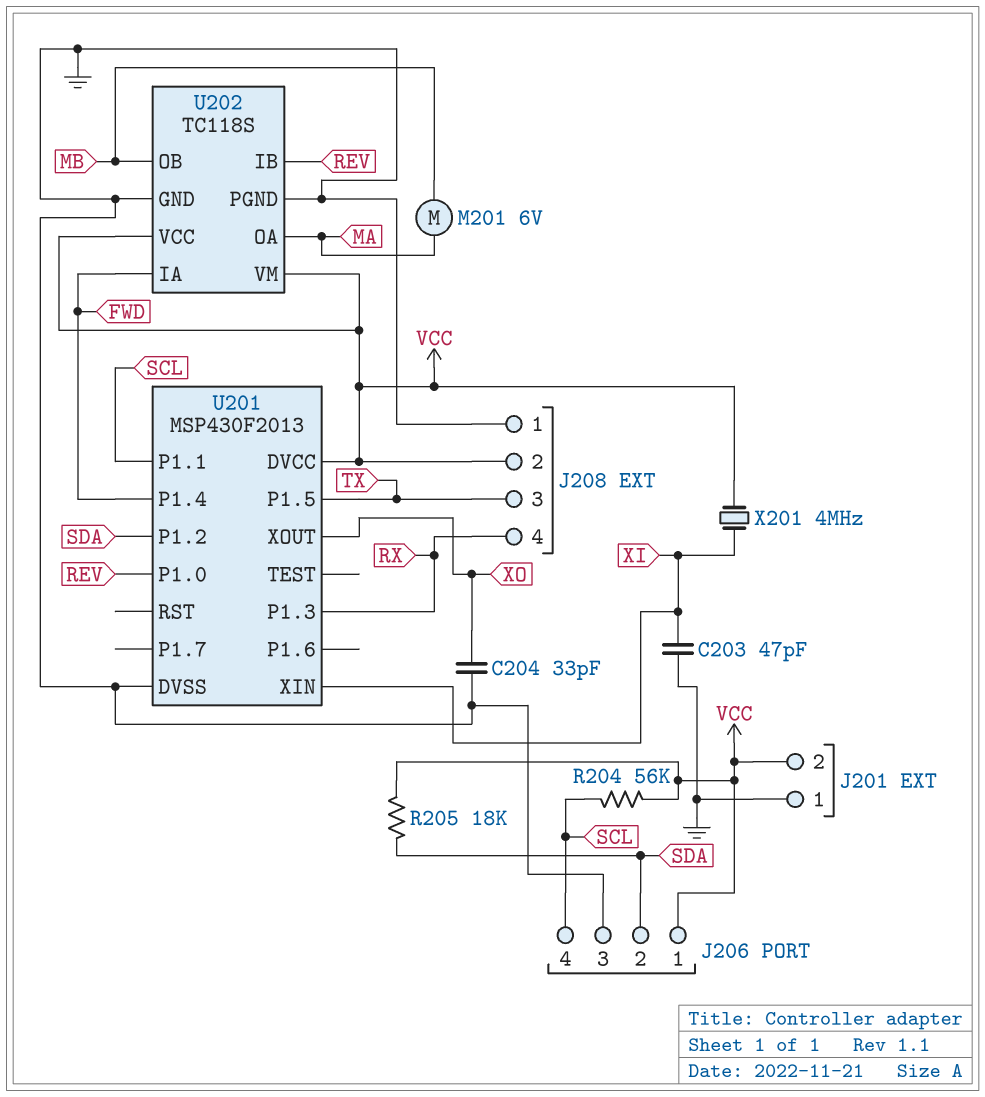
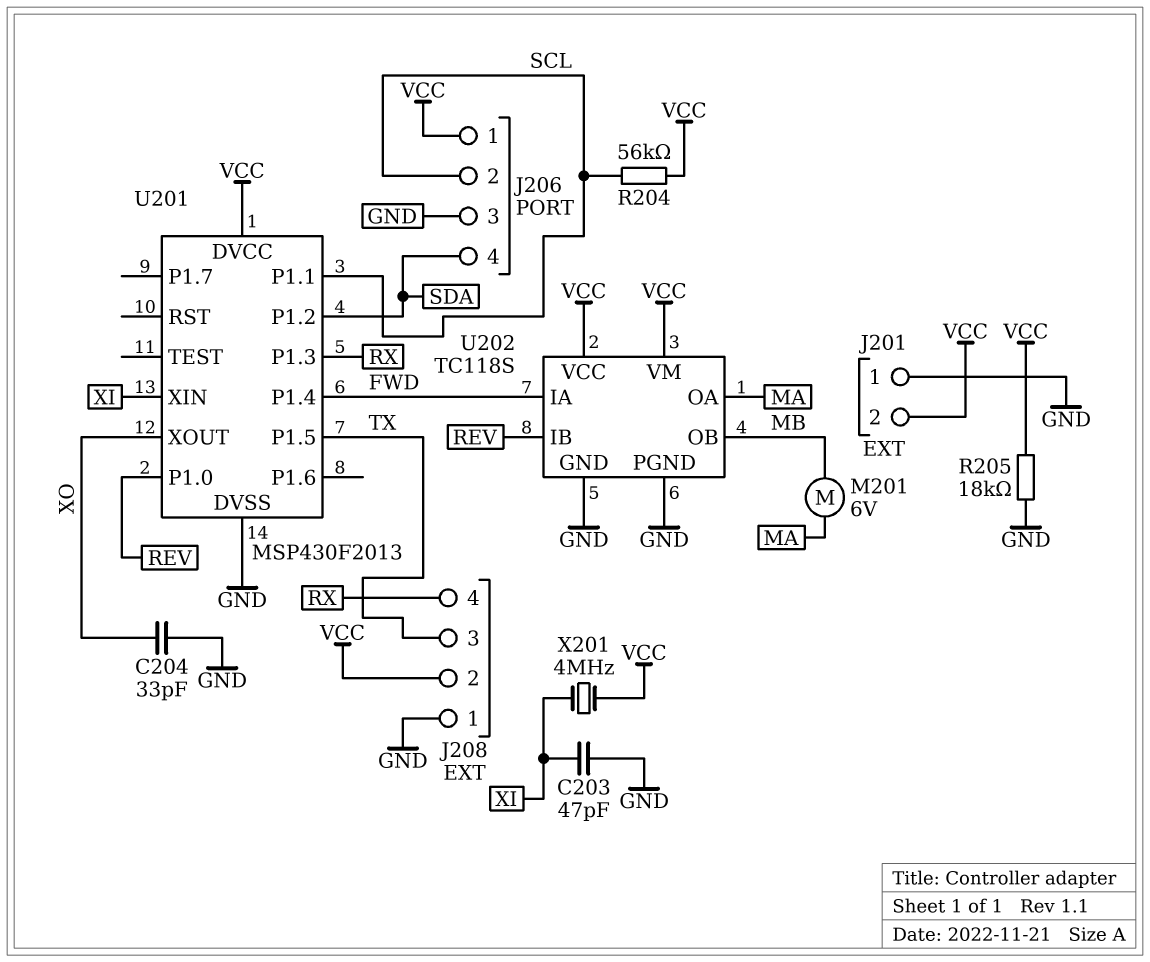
J206 pin 2: SDA -> SCL
J206 pin 4: SCL -> SDA
R205: 18k (SDA, VCC) -> 18k (GND, VCC)

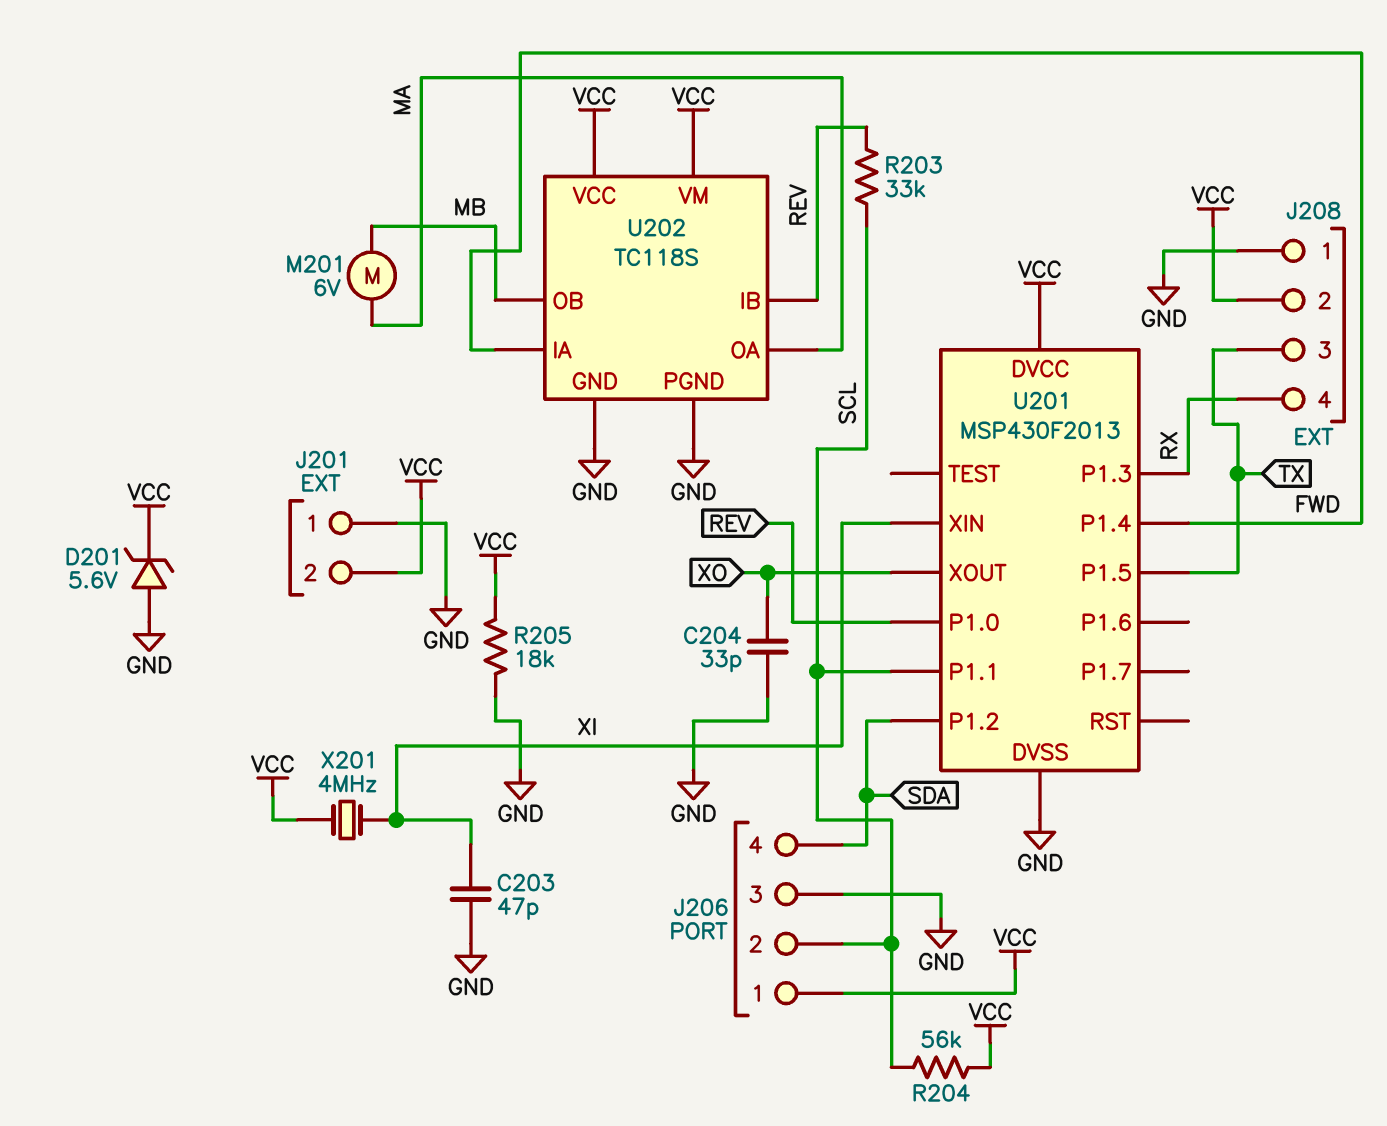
D201: none -> zener 5.6V (A GND, K VCC)
R203: none -> 33k (REV, SCL)

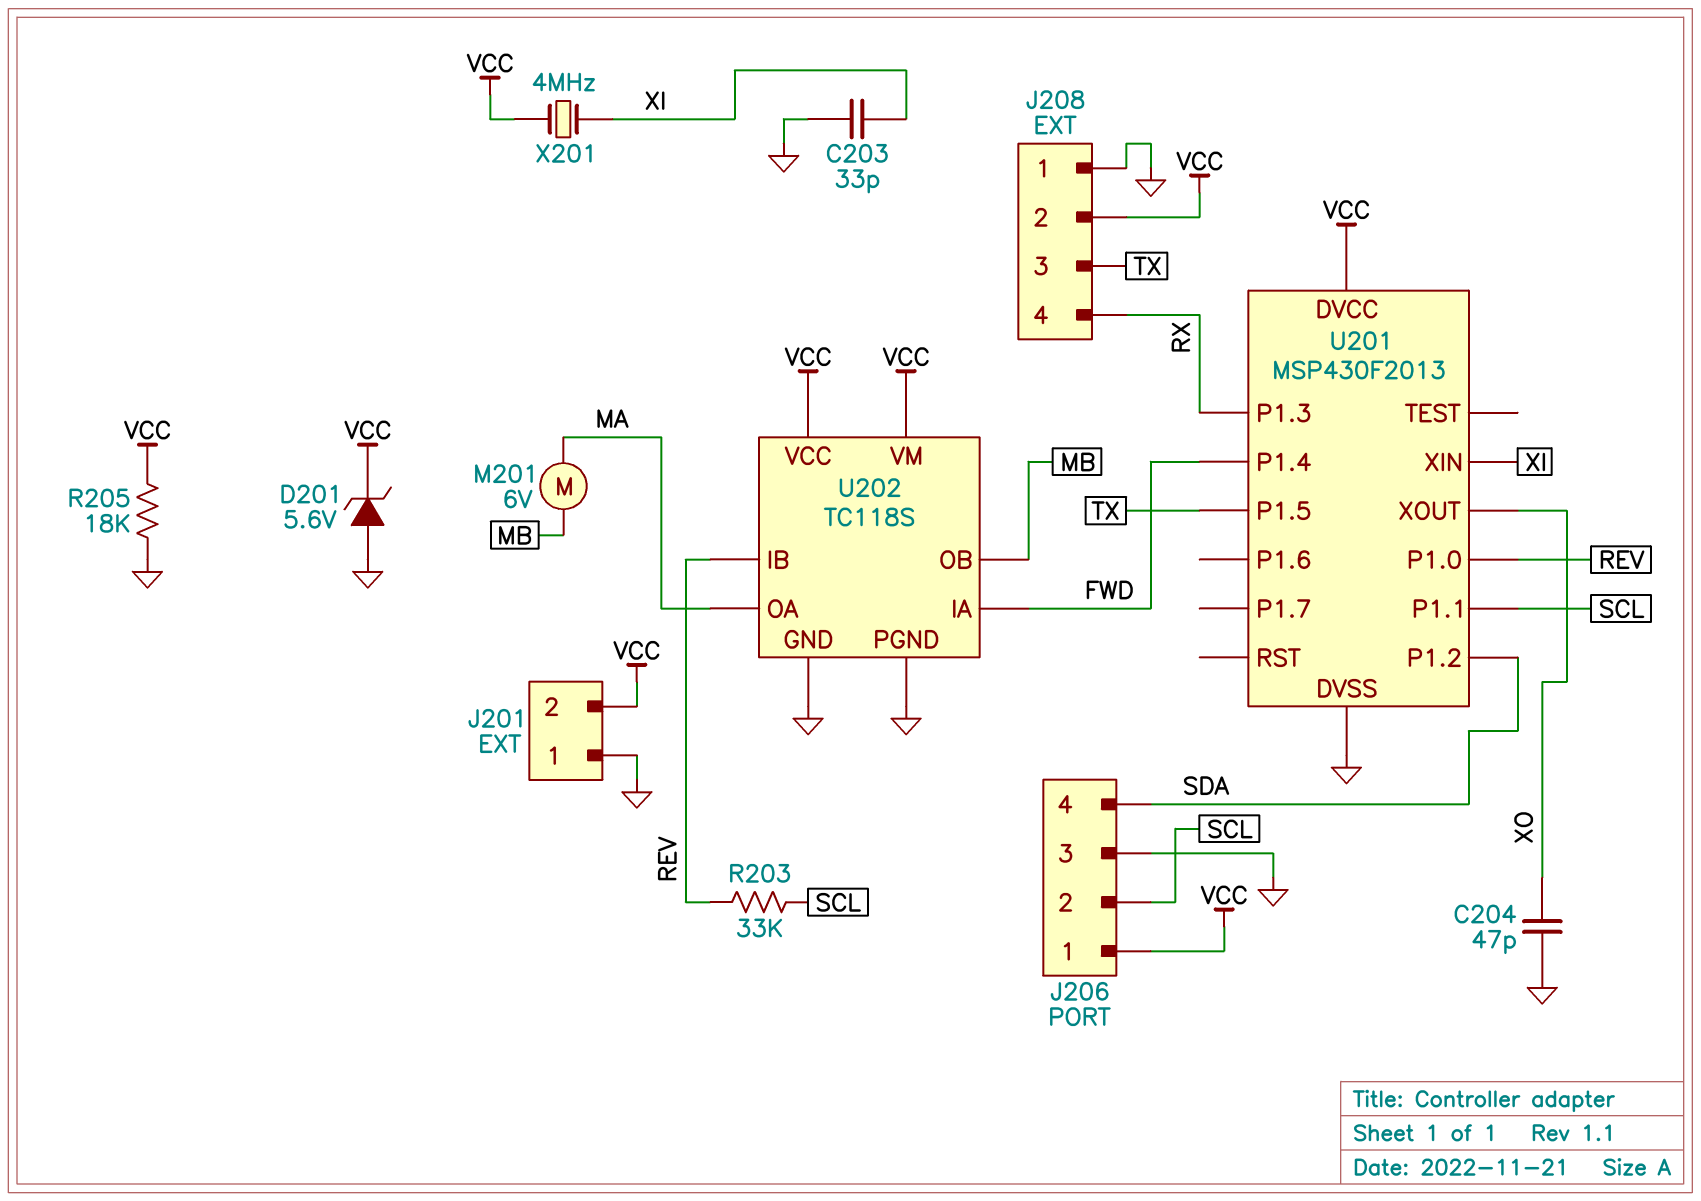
C203: 47pF (GND, XI) -> 33pF (GND, XI)
C204: 33pF (GND, XO) -> 47pF (GND, XO)
R204: 56k (SCL, VCC) -> none

